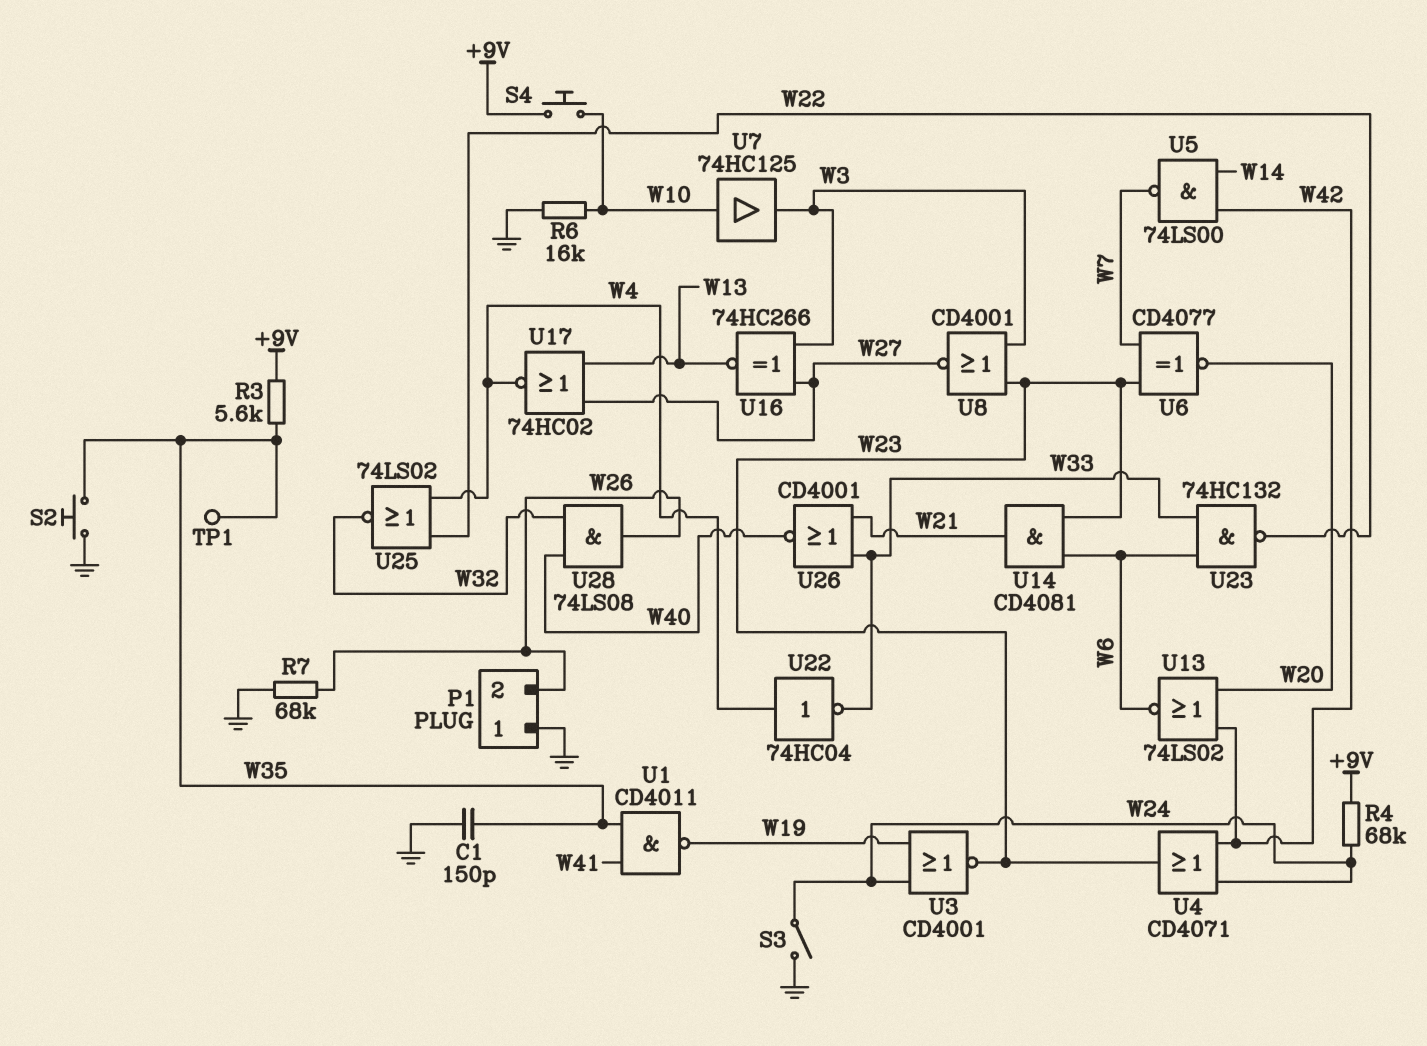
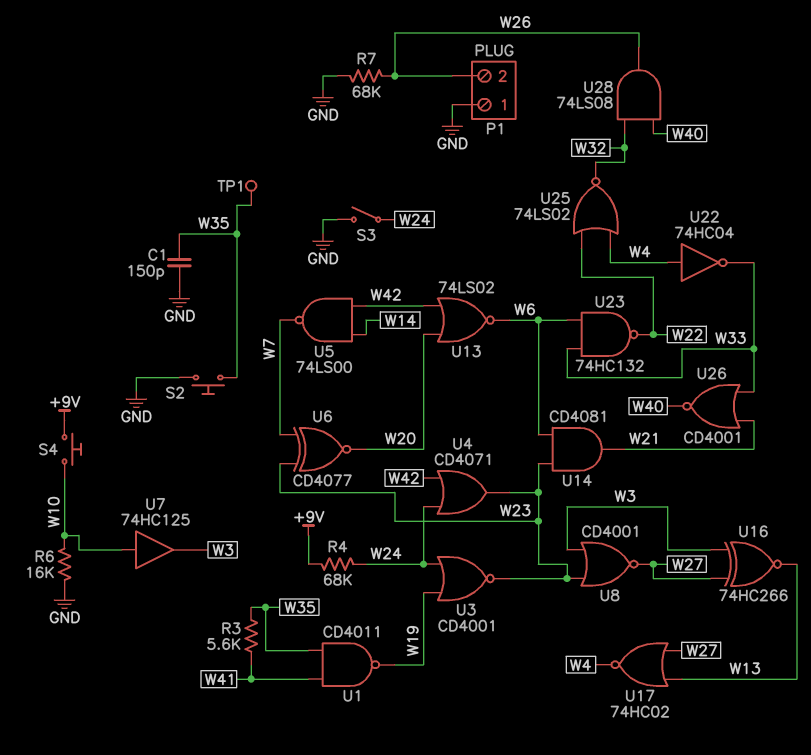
R3: 5.6k (+9V, W35) -> 5.6k (W35, W41)

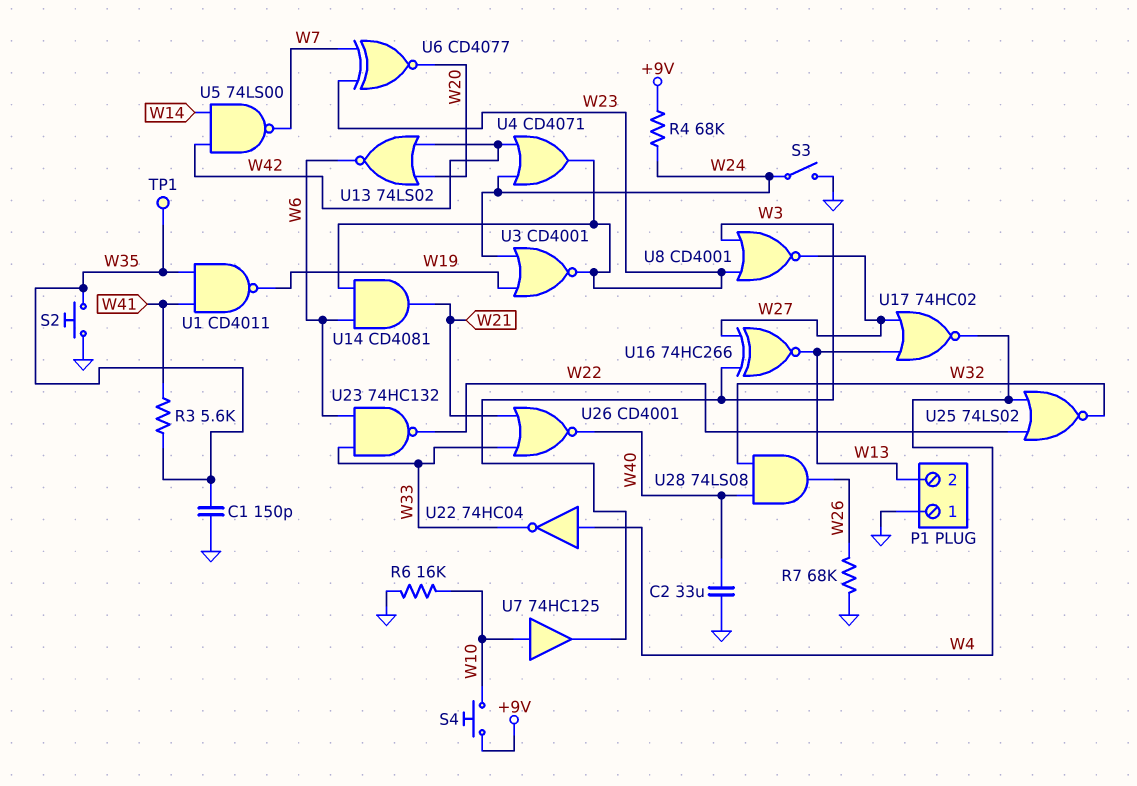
C2: none -> 33uF (GND, W40)
P1 pin 2: W26 -> W13

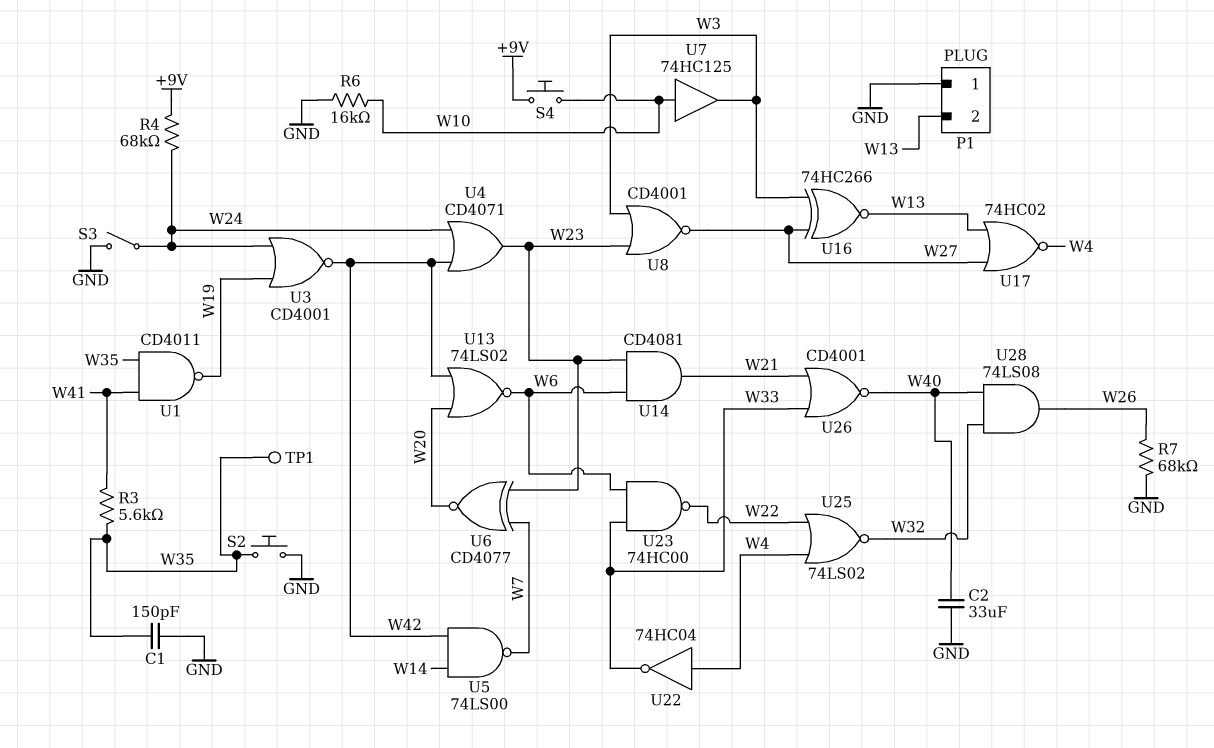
U3: NOR CD4001 (in W19, in W24, out W23) -> NOR CD4001 (in W19, in W24, out W42)
U23: NAND 74HC132 (in W6, in W33, out W22) -> NAND 74HC00 (in W6, in W33, out W22)

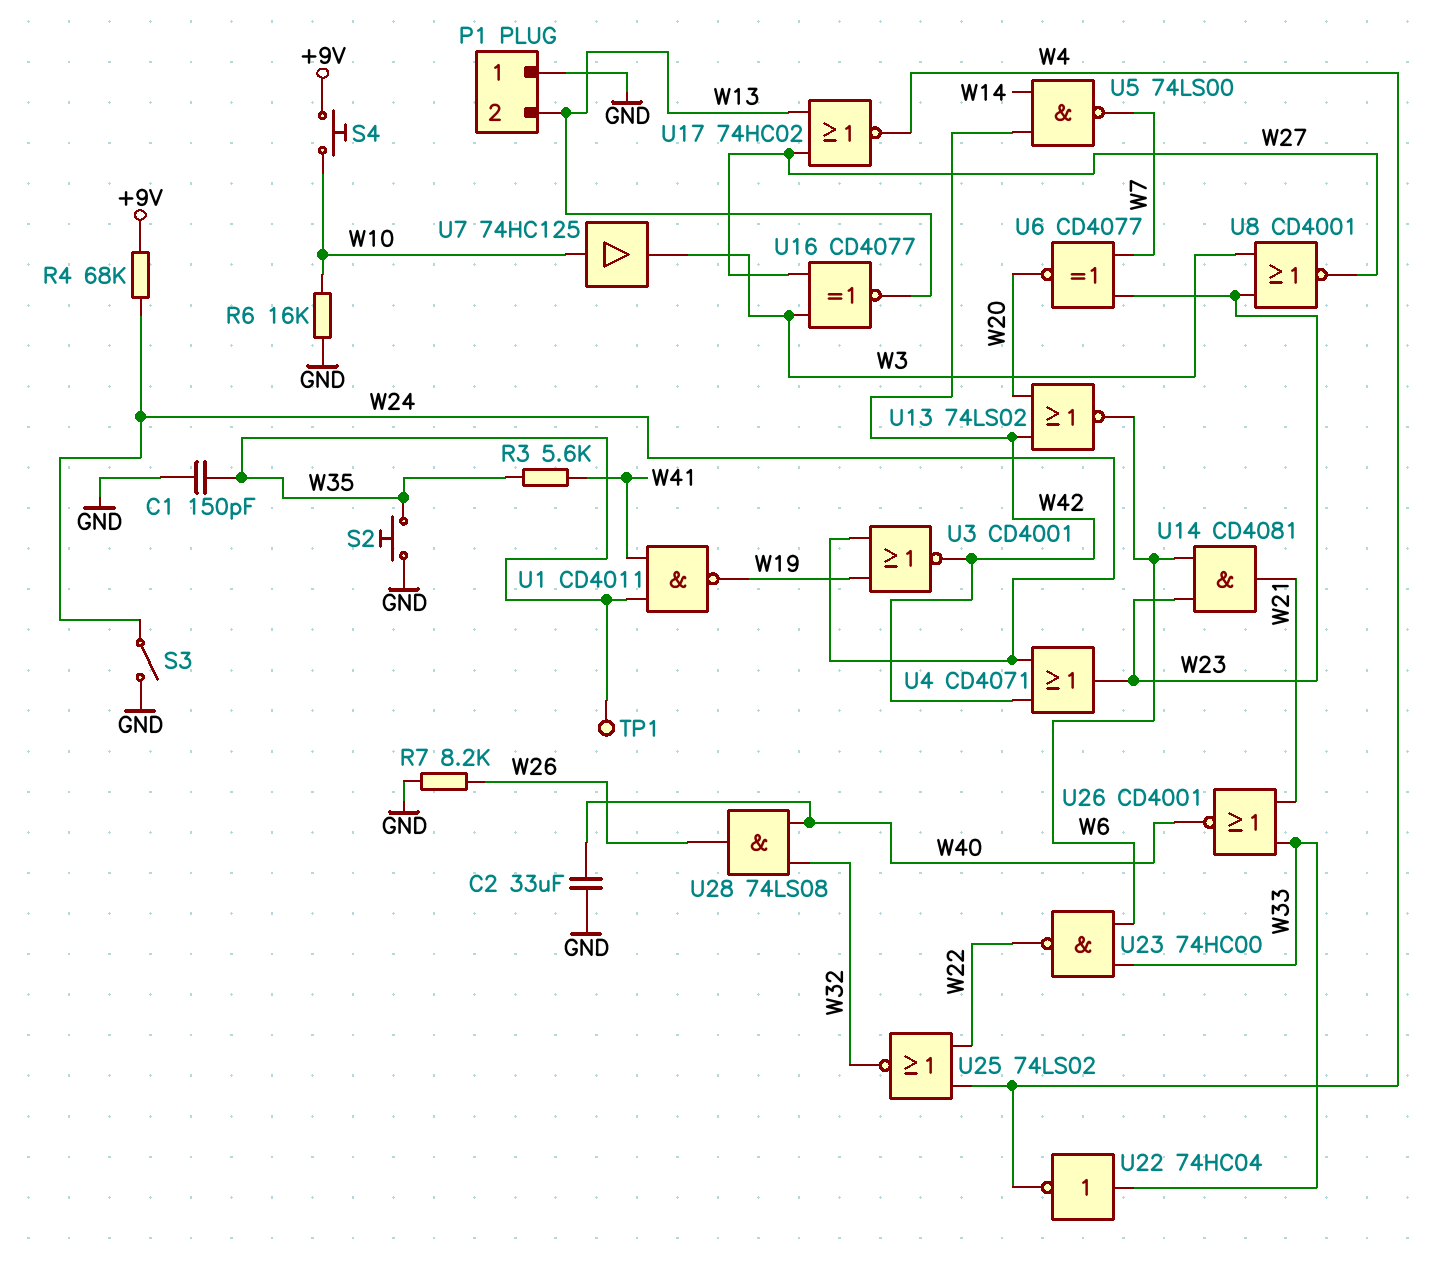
R7: 68k (GND, W26) -> 8.2k (GND, W26)
U16: XNOR 74HC266 (in W3, in W27, out W13) -> XNOR CD4077 (in W3, in W27, out W13)
U22: NOT 74HC04 (in W4, out W33) -> NOT 74HC04 (in W33, out W4)

